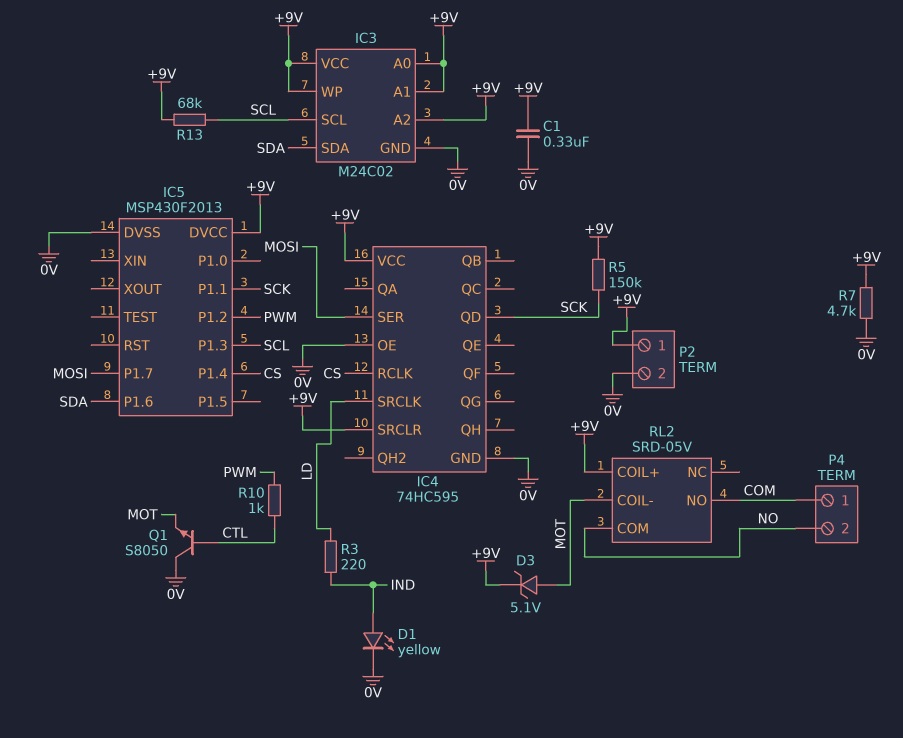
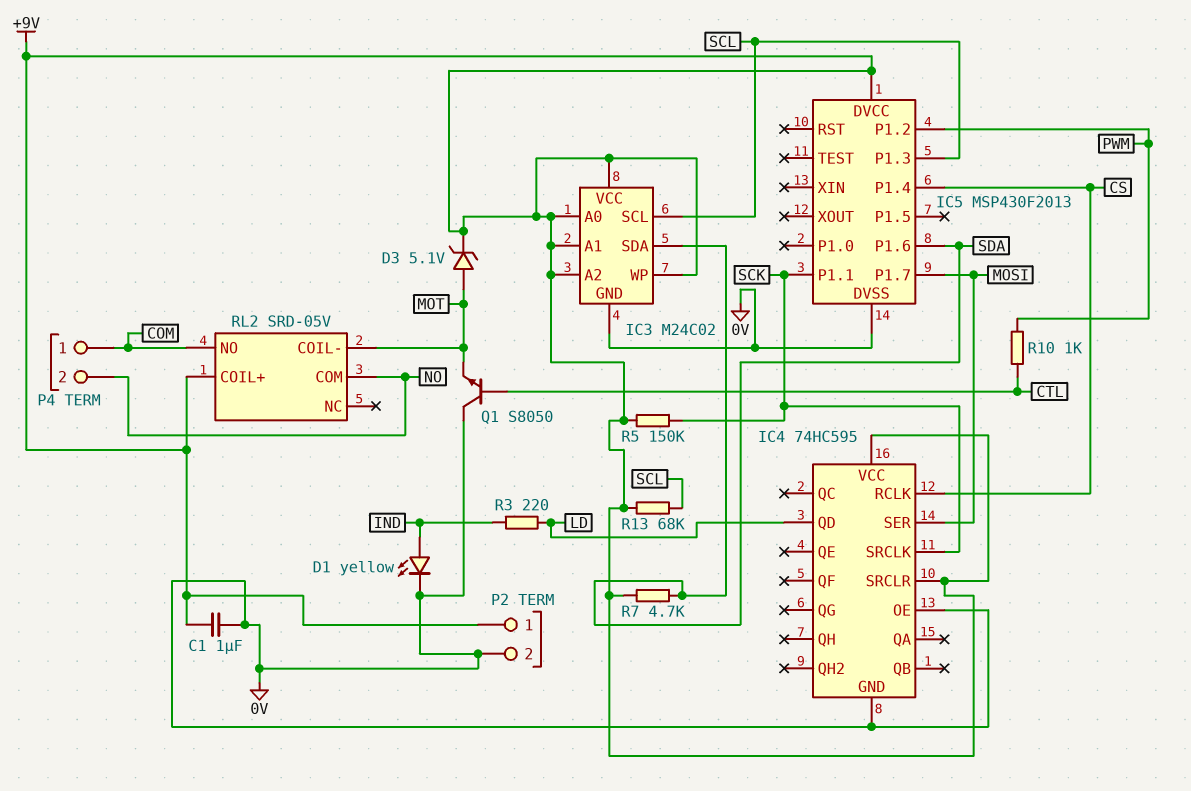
C1: 330nF (+9V, 0V) -> 1uF (+9V, 0V)
IC4 pin QD: SCK -> LD
IC4 pin SRCLK: LD -> SCK
R7: 4.7k (+9V, 0V) -> 4.7k (+9V, SDA)

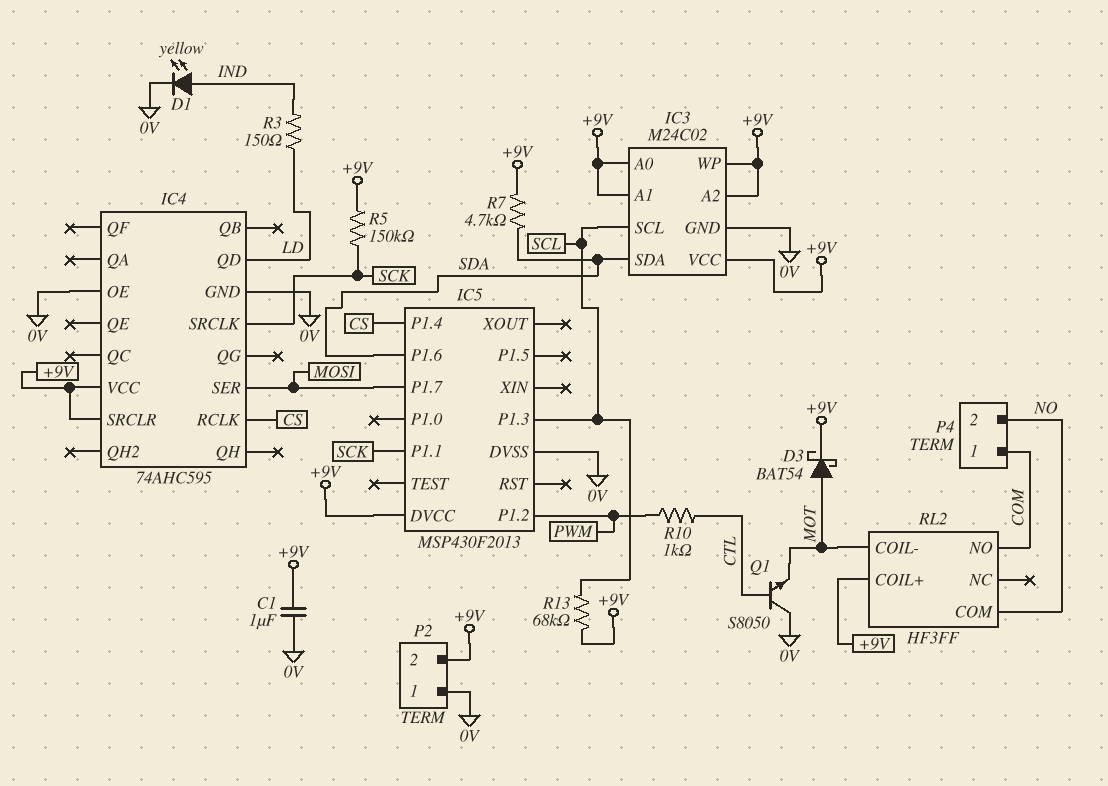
D3: zener 5.1V (A MOT, K +9V) -> schottky BAT54 (A MOT, K +9V)
IC4: 74HC595 -> 74AHC595
P2 pin 1: +9V -> 0V
P2 pin 2: 0V -> +9V
R3: 220 (IND, LD) -> 150 (IND, LD)
RL2: SRD-05V -> HF3FF

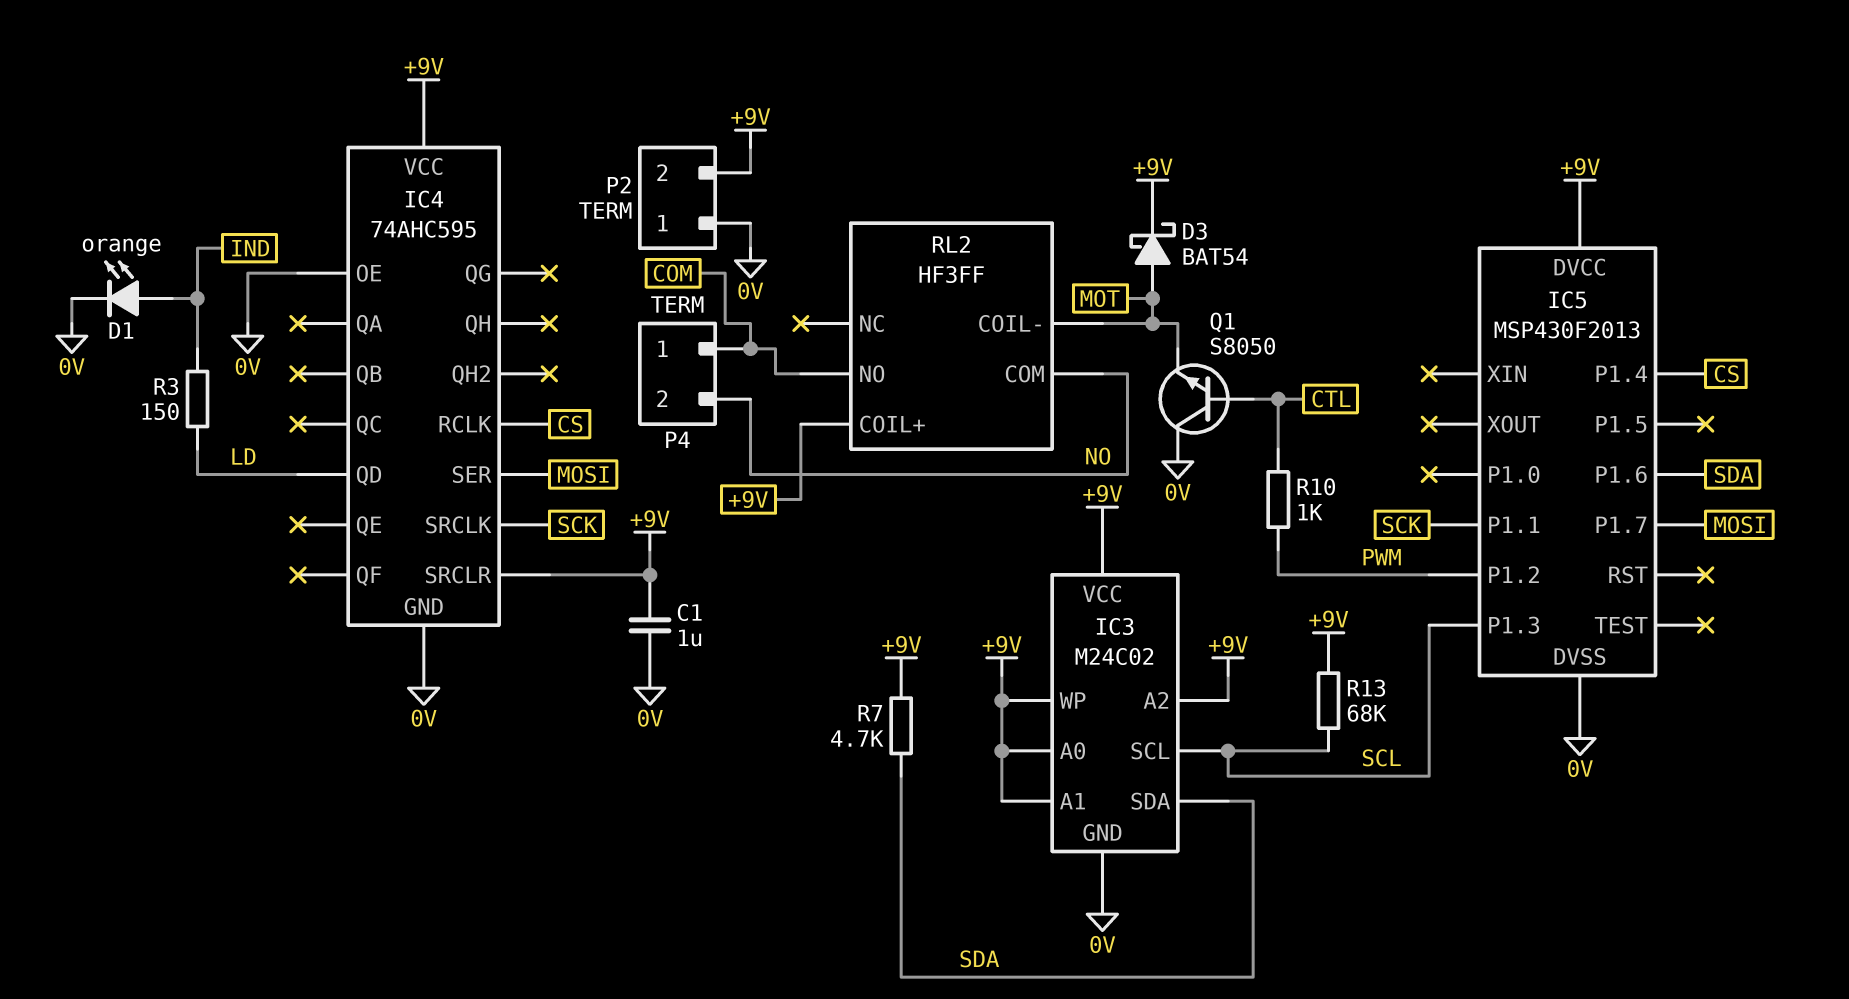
D1: LED yellow (A IND, K 0V) -> LED orange (A IND, K 0V)
R5: 150k (+9V, SCK) -> none

